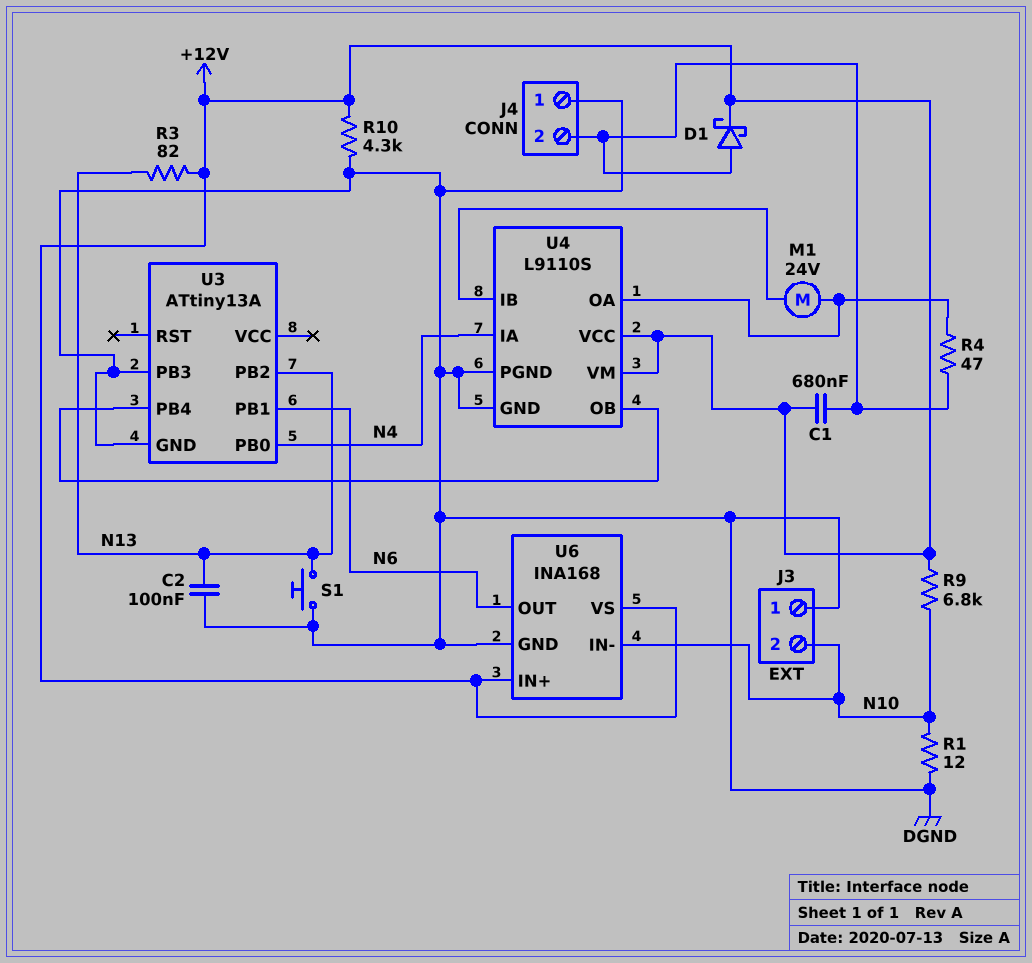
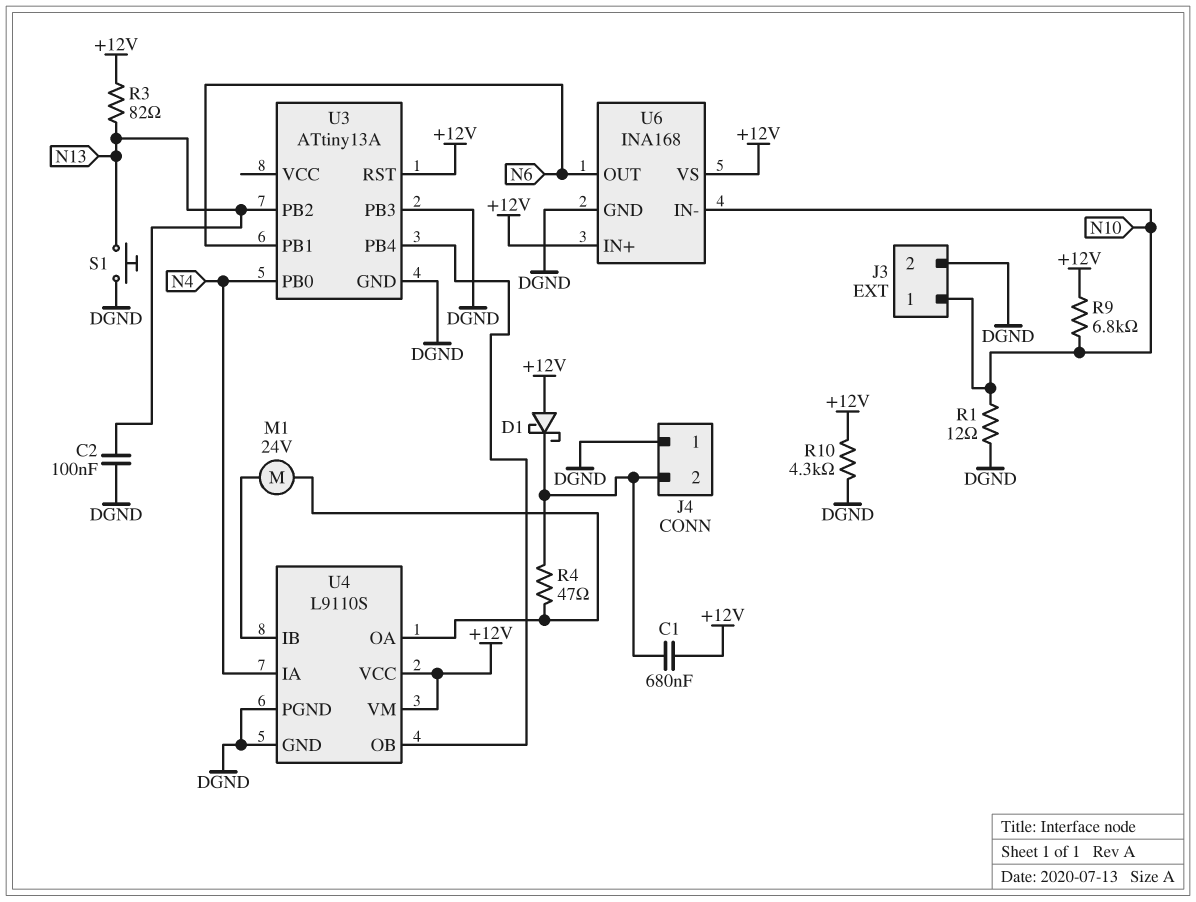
D1: schottky (A J4/2, K +12V) -> schottky (A +12V, K J4/2)
J3 pin 1: DGND -> N10
J3 pin 2: N10 -> DGND
U3 pin RST: none -> +12V

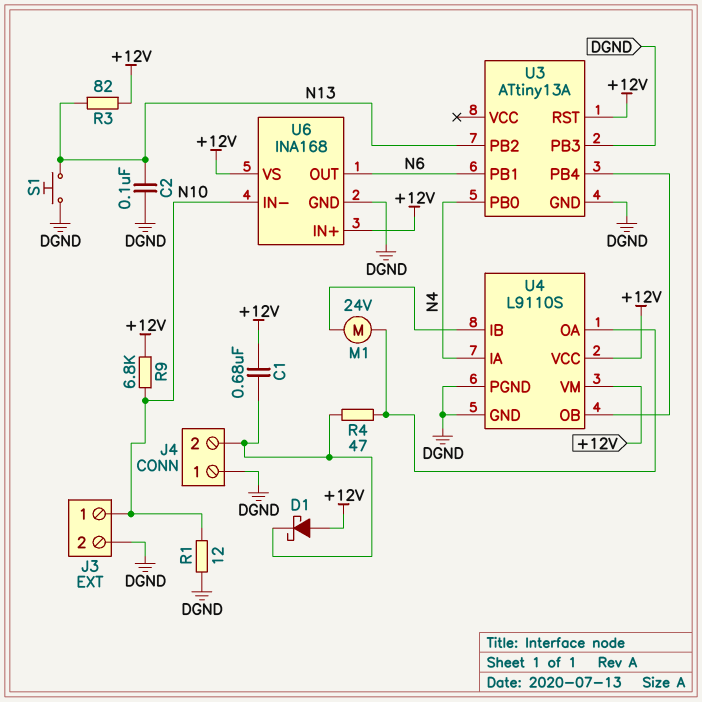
R10: 4.3k (+12V, DGND) -> none

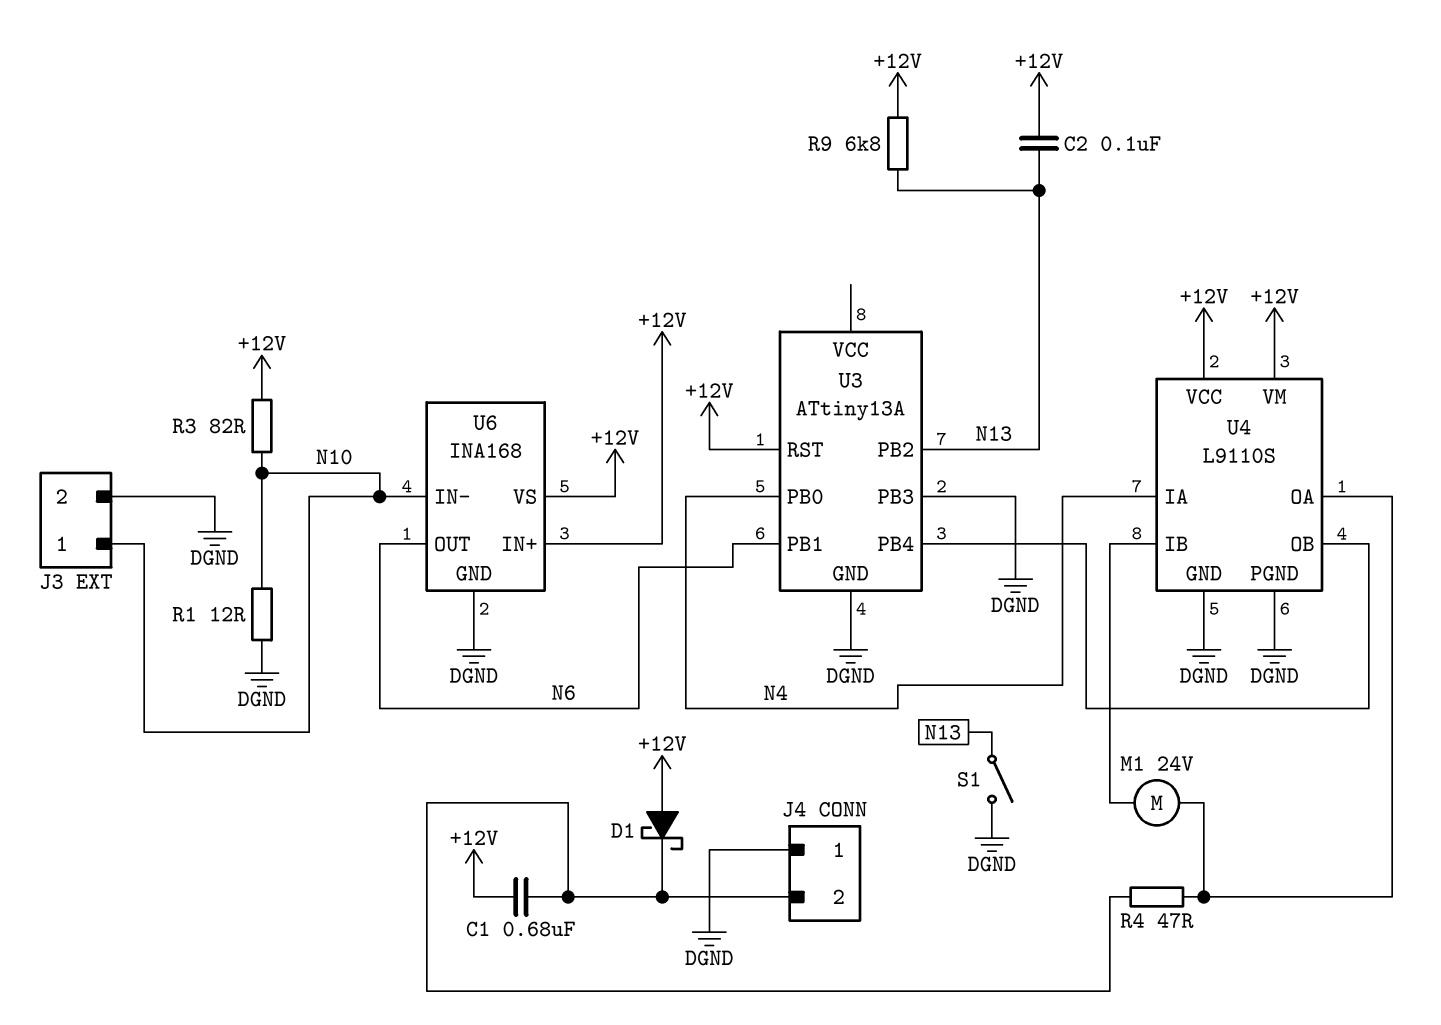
C2: 100nF (DGND, N13) -> 100nF (+12V, N13)
R3: 82 (+12V, N13) -> 82 (+12V, N10)
R9: 6.8k (+12V, N10) -> 6.8k (+12V, N13)
S1: button (DGND, N13) -> switch (DGND, N13)

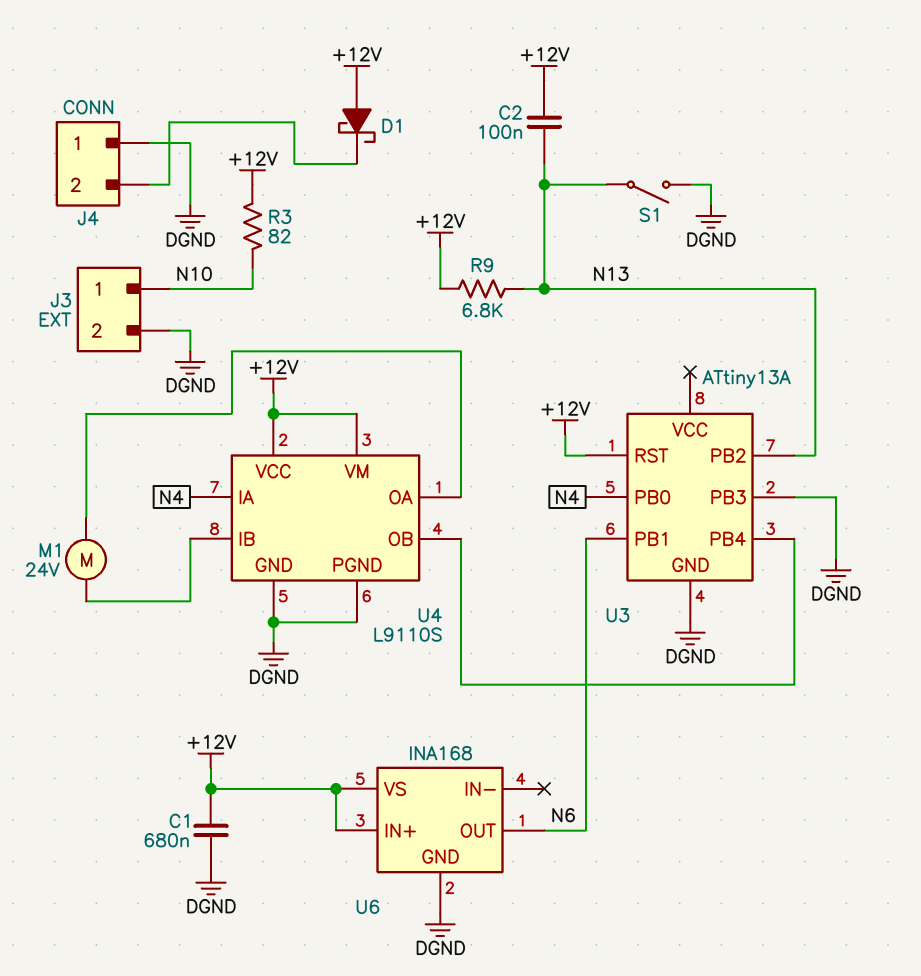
C1: 680nF (+12V, J4/2) -> 680nF (+12V, DGND)
R1: 12 (DGND, N10) -> none
R4: 47 (J4/2, U4/OA) -> none
U6 pin IN-: N10 -> none

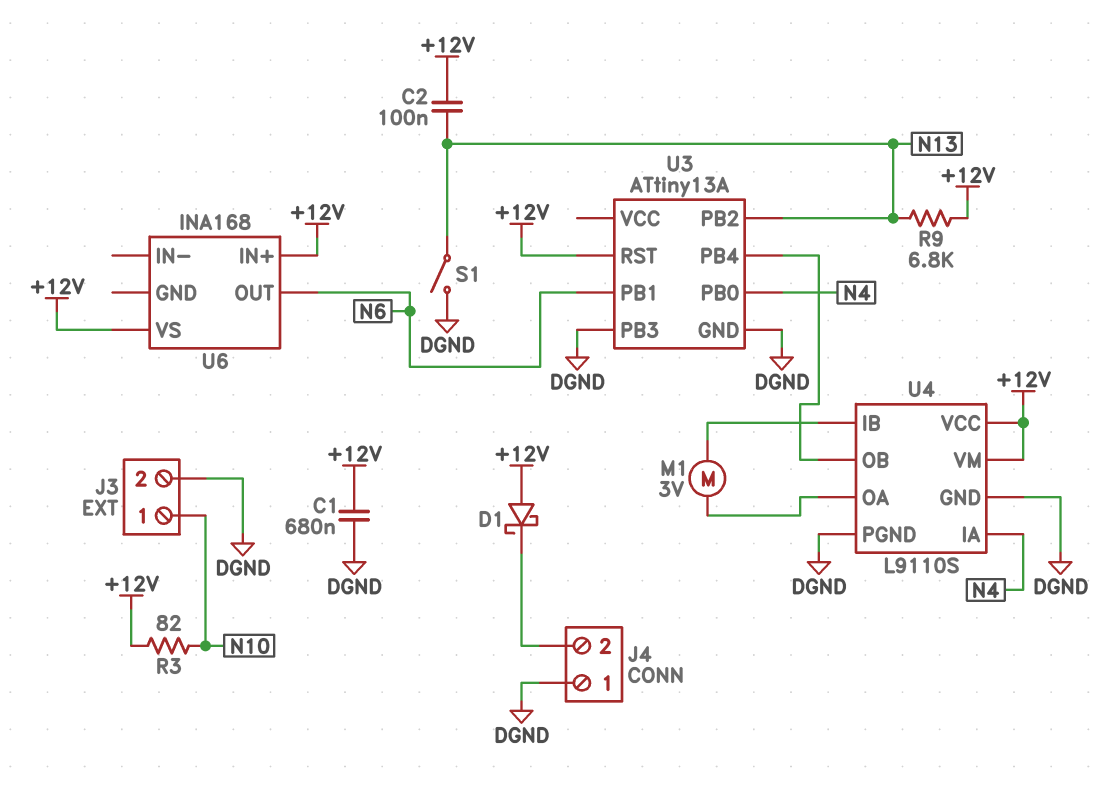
M1: motor 24V (U4/IB, U4/OA) -> motor 3V (U4/IB, U4/OA)
U6 pin GND: DGND -> none

